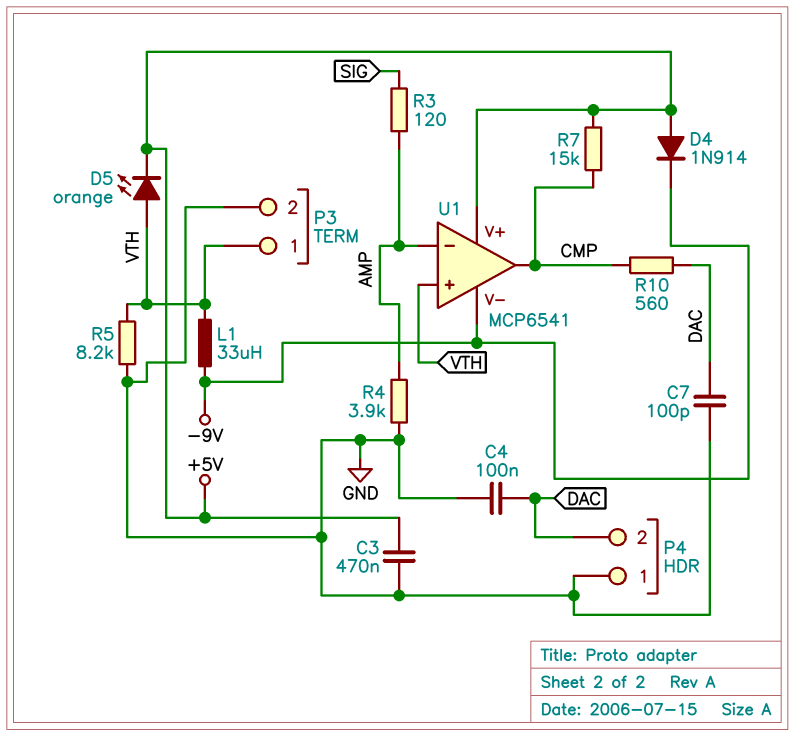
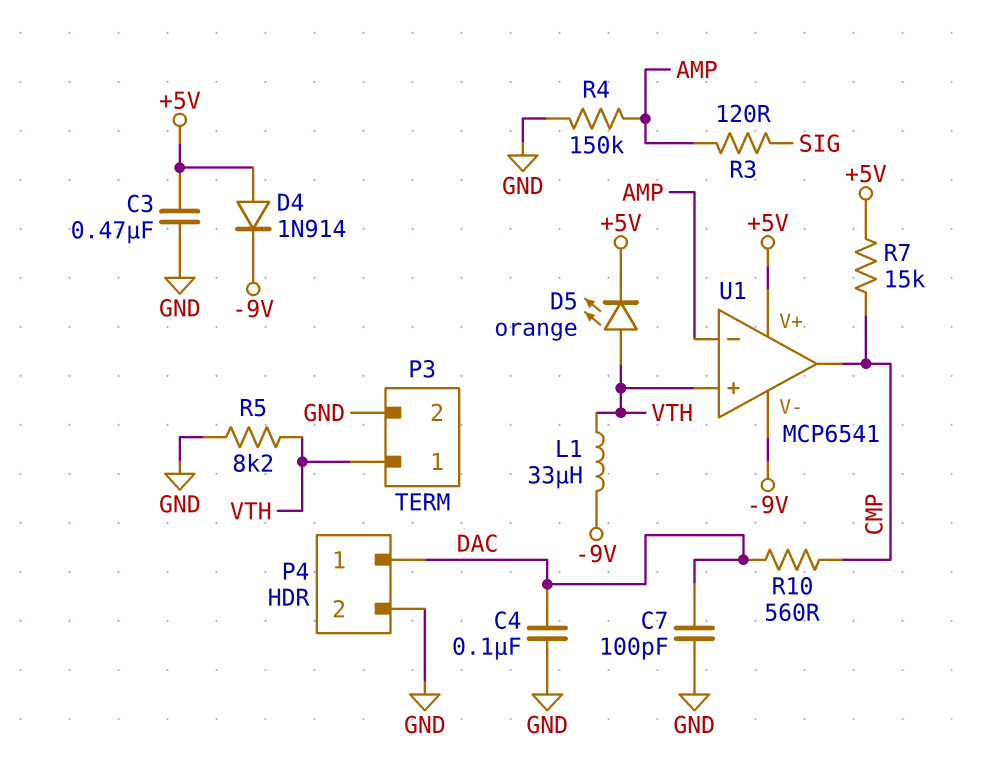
P4 pin 1: GND -> DAC
P4 pin 2: DAC -> GND
R4: 3.9k (AMP, GND) -> 150k (AMP, GND)

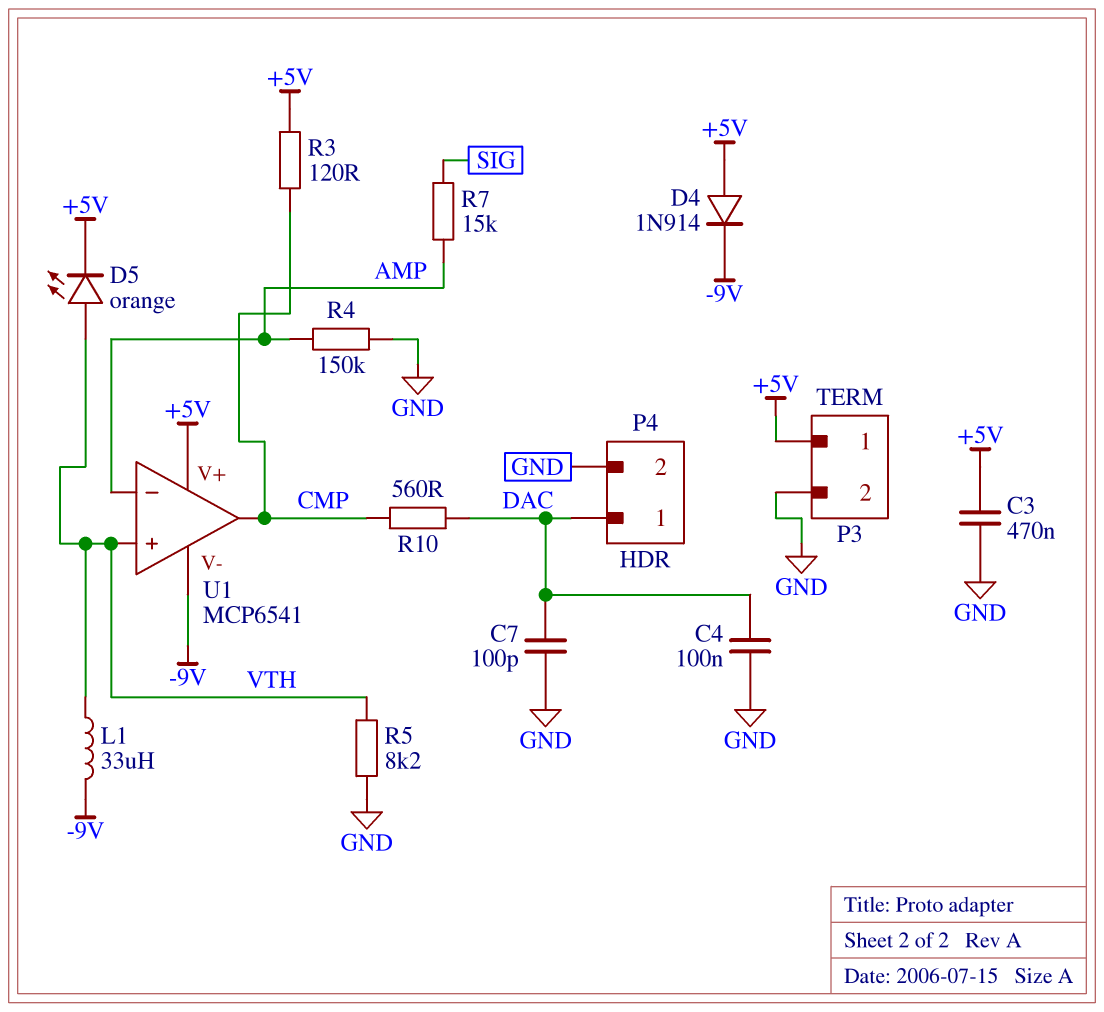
P3 pin 1: VTH -> +5V
R3: 120 (AMP, SIG) -> 120 (+5V, CMP)
R7: 15k (+5V, CMP) -> 15k (AMP, SIG)

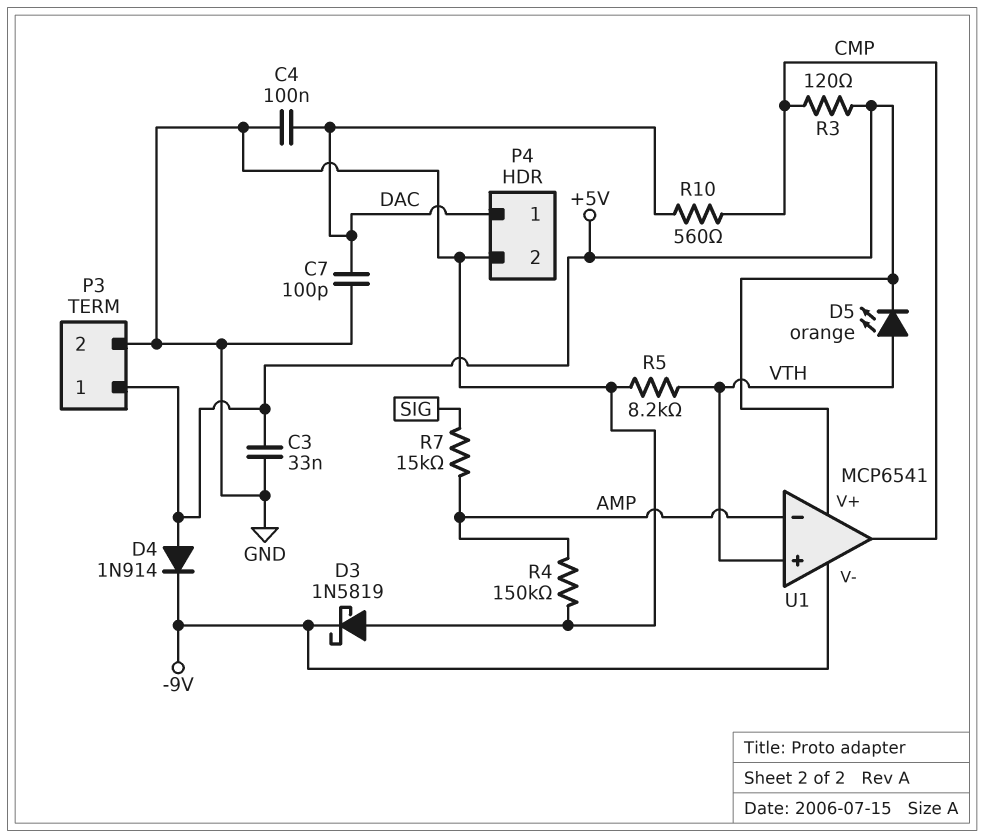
C3: 470nF (+5V, GND) -> 33nF (+5V, GND)
D3: none -> schottky 1N5819 (A GND, K -9V)
L1: 33uH (-9V, VTH) -> none

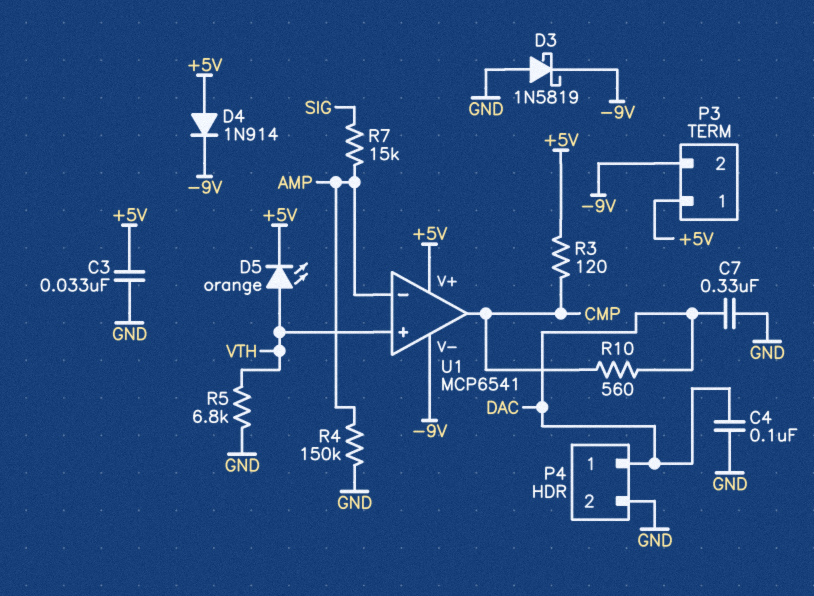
C7: 100pF (DAC, GND) -> 330nF (DAC, GND)
P3 pin 2: GND -> -9V
R5: 8.2k (GND, VTH) -> 6.8k (GND, VTH)

